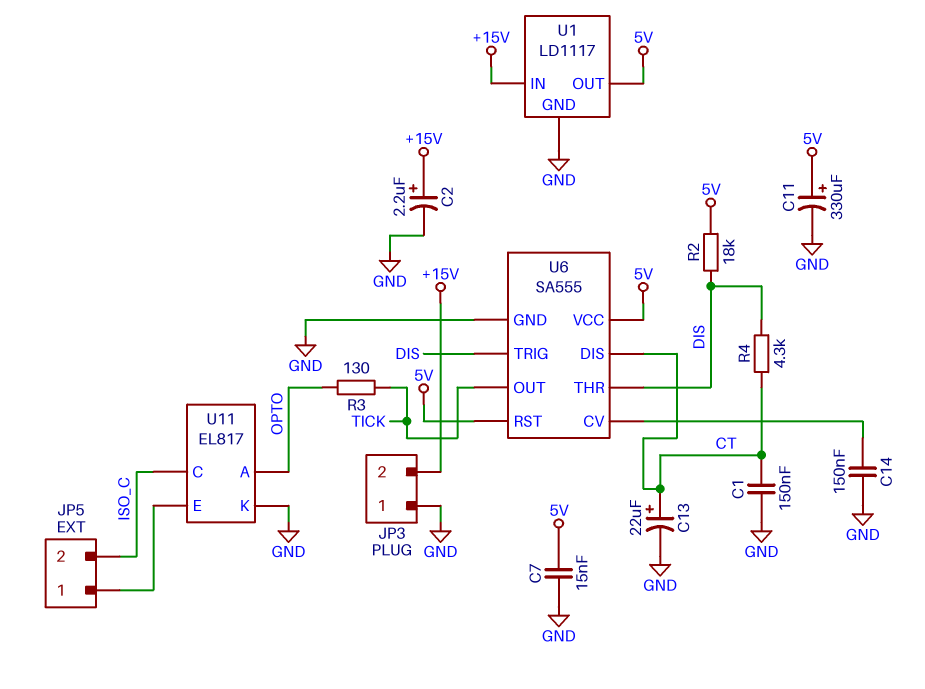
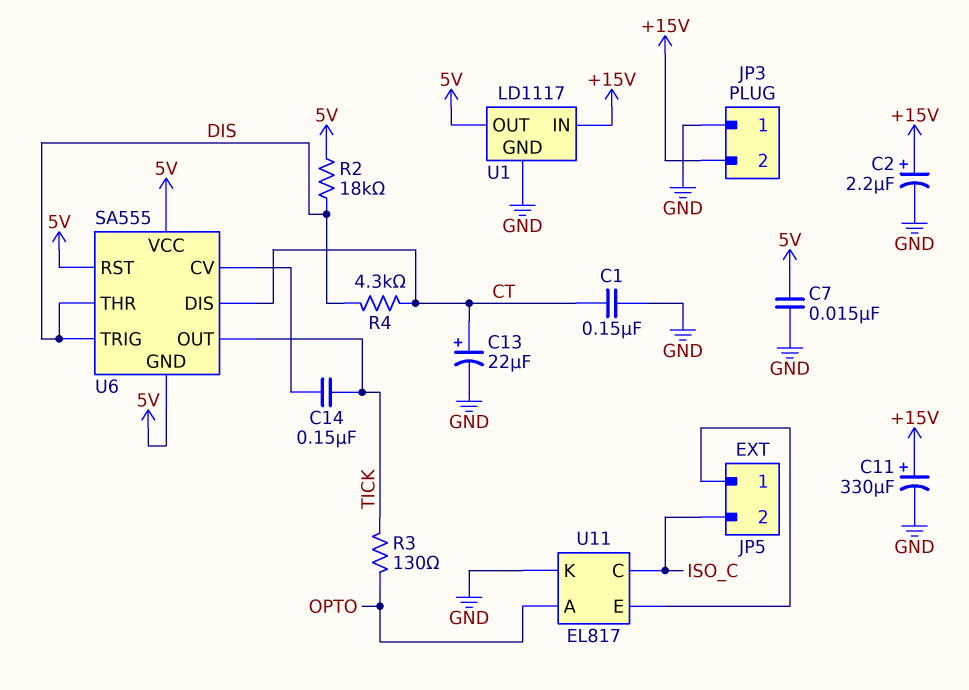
C11: 330uF (plus 5V, minus GND) -> 330uF (plus +15V, minus GND)
C14: 150nF (GND, U6/CV) -> 150nF (TICK, U6/CV)
U6 pin GND: GND -> 5V

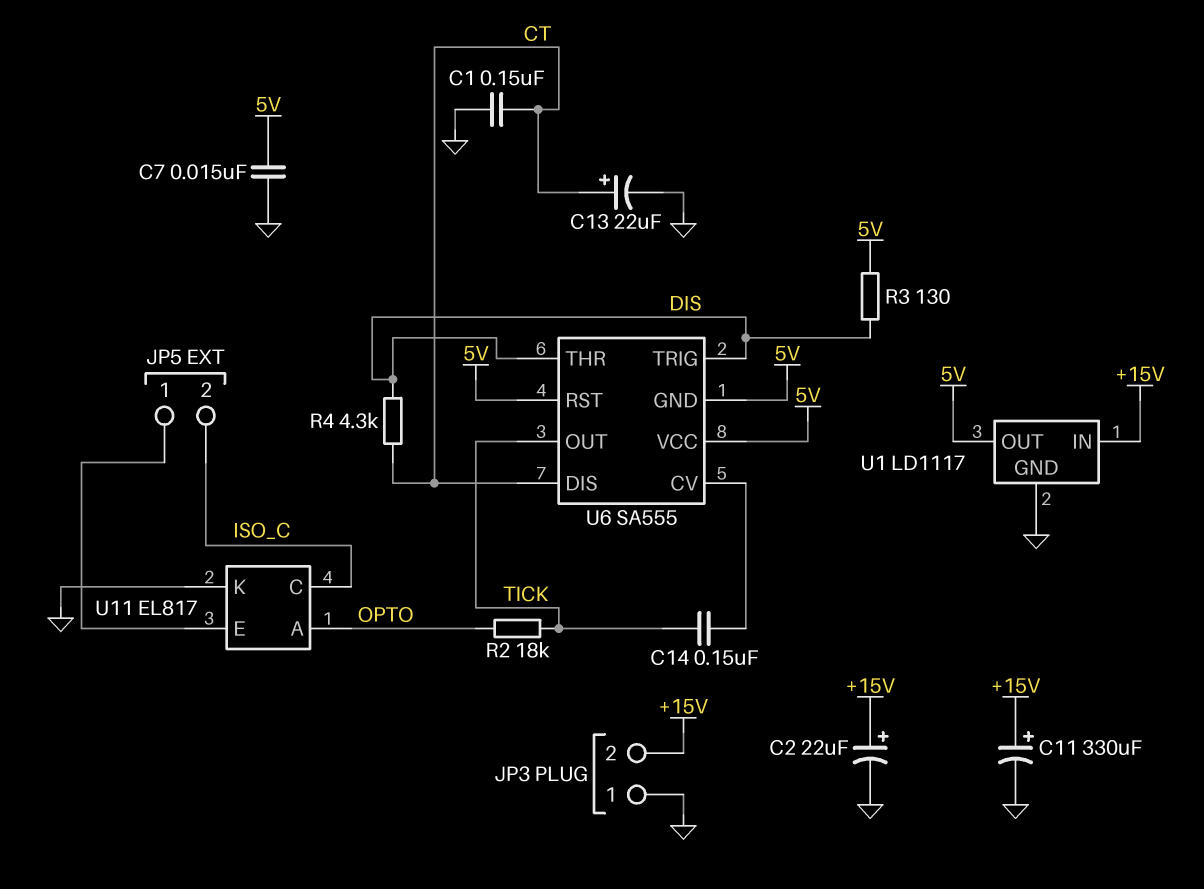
C2: 2.2uF (plus +15V, minus GND) -> 22uF (plus +15V, minus GND)
R2: 18k (5V, DIS) -> 18k (OPTO, TICK)
R3: 130 (OPTO, TICK) -> 130 (5V, DIS)

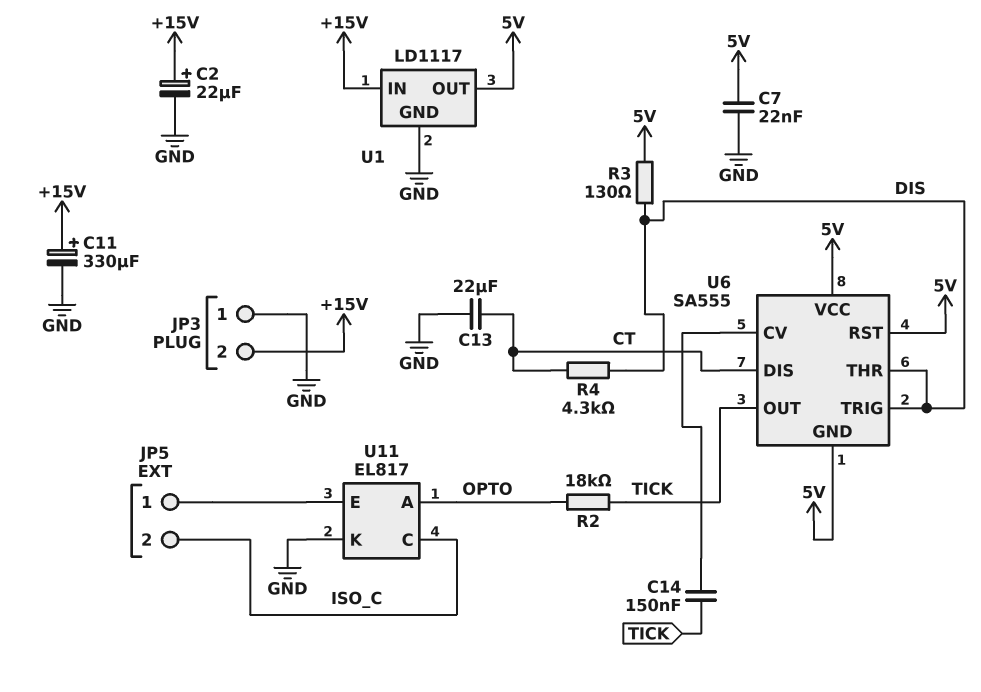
C1: 150nF (CT, GND) -> none
C7: 15nF (5V, GND) -> 22nF (5V, GND)
C13: 22uF (plus CT, minus GND) -> 22uF (CT, GND)

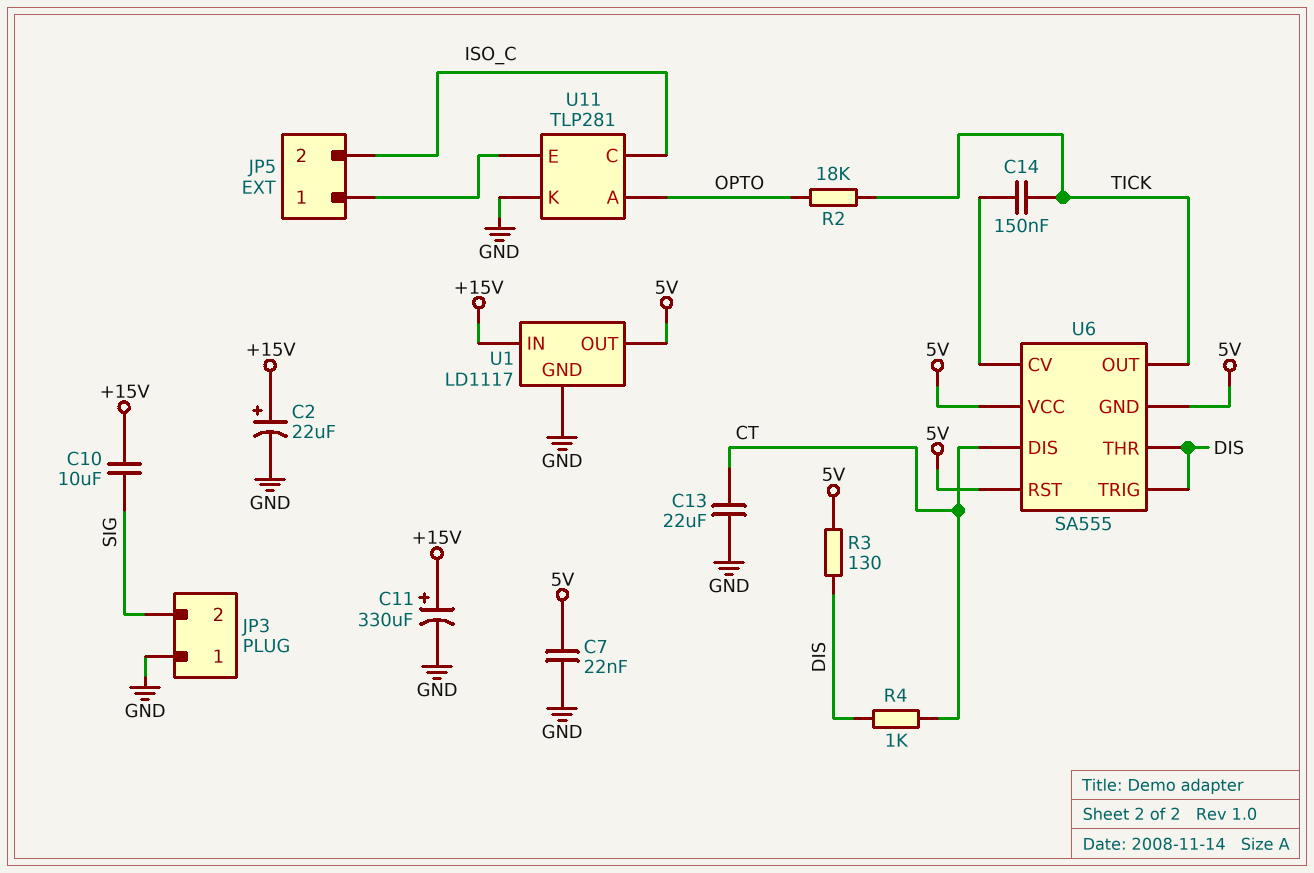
C10: none -> 10uF (+15V, SIG)
JP3 pin 2: +15V -> SIG
R4: 4.3k (CT, DIS) -> 1k (CT, DIS)
U11: EL817 -> TLP281

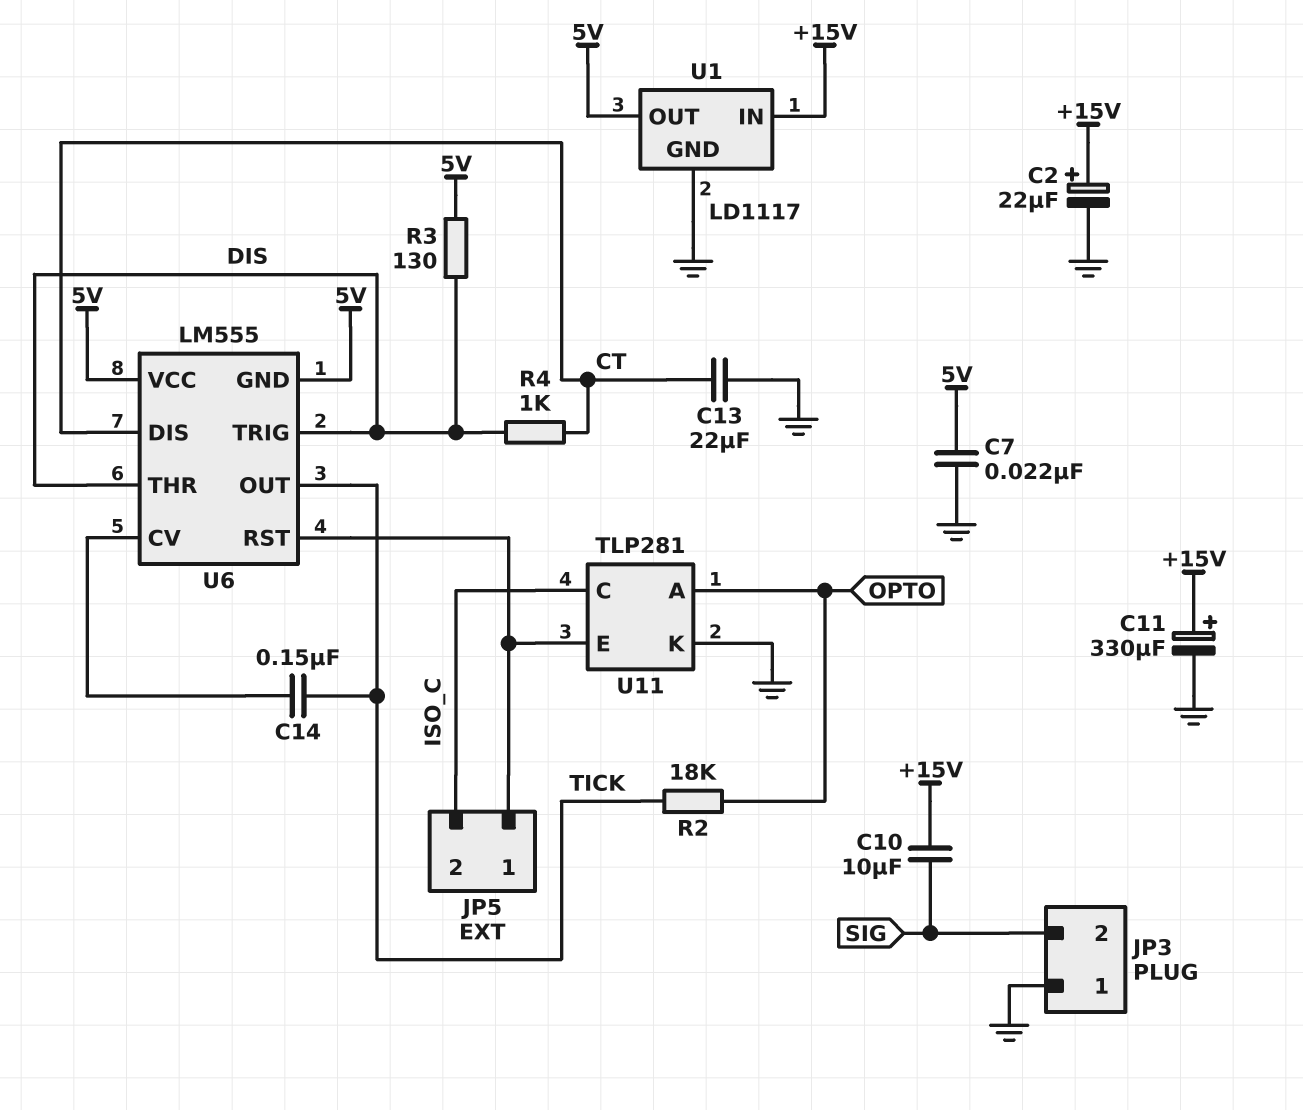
U6: SA555 -> LM555
U6 pin RST: 5V -> JP5/1

